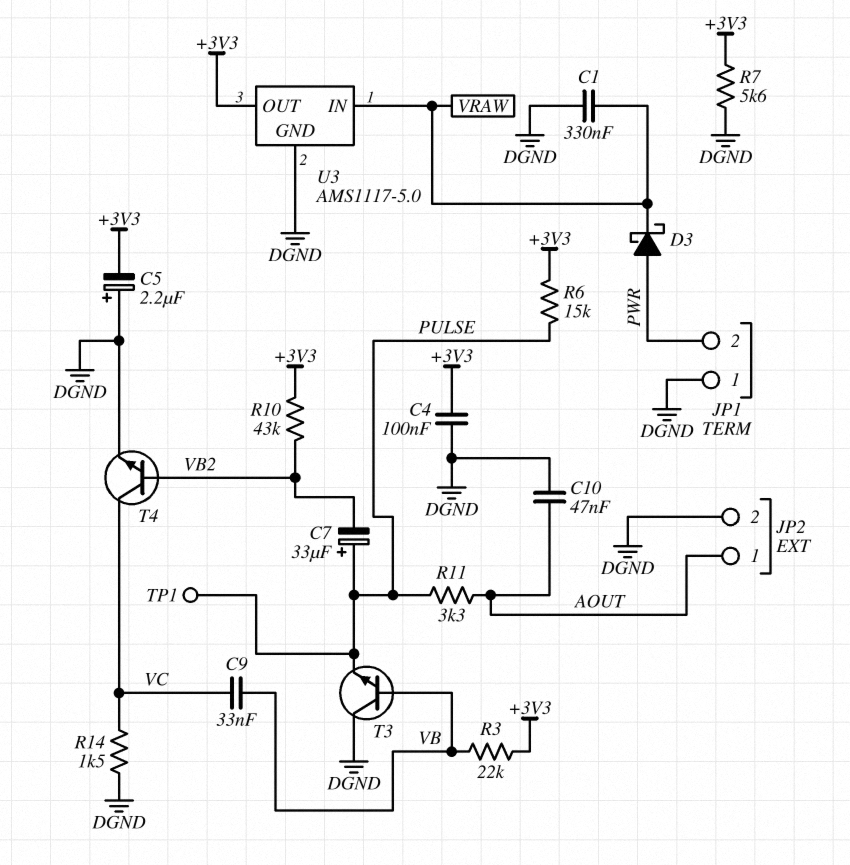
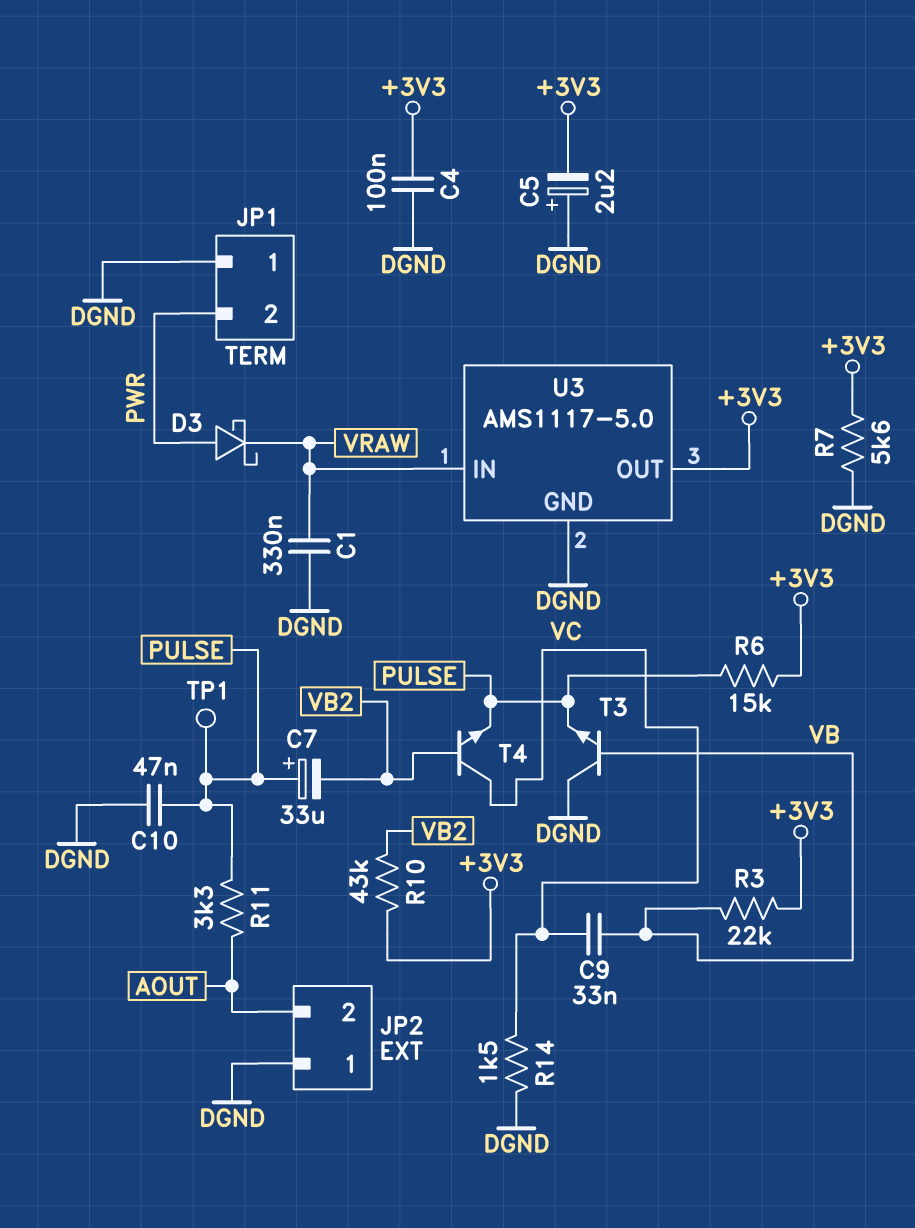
C10: 47nF (AOUT, DGND) -> 47nF (DGND, PULSE)
JP2 pin 1: AOUT -> DGND
JP2 pin 2: DGND -> AOUT
T4: NPN (B VB2, C VC, E DGND) -> NPN (B VB2, C VC, E PULSE)

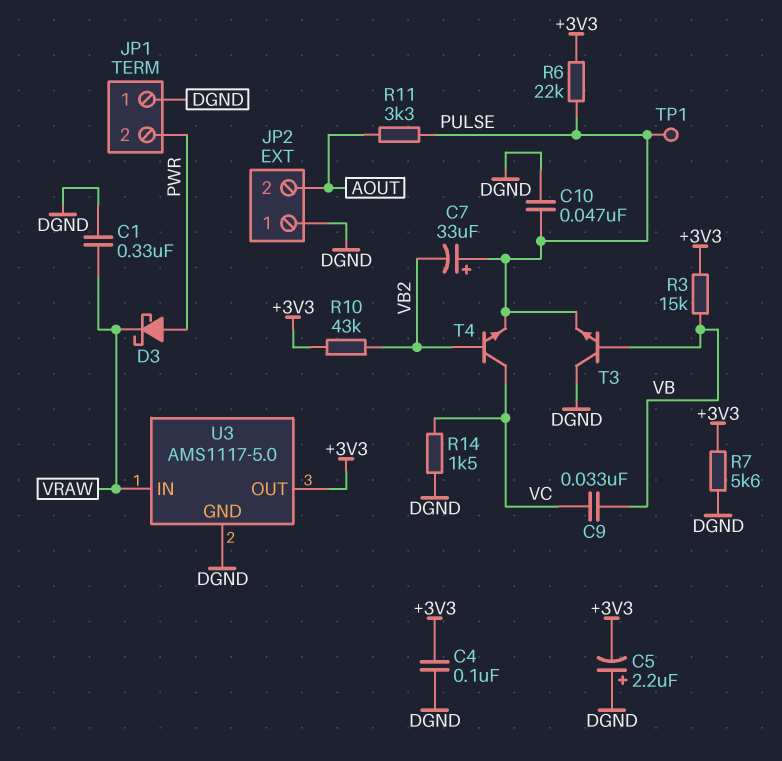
R3: 22k (+3V3, VB) -> 15k (+3V3, VB)
R6: 15k (+3V3, PULSE) -> 22k (+3V3, PULSE)

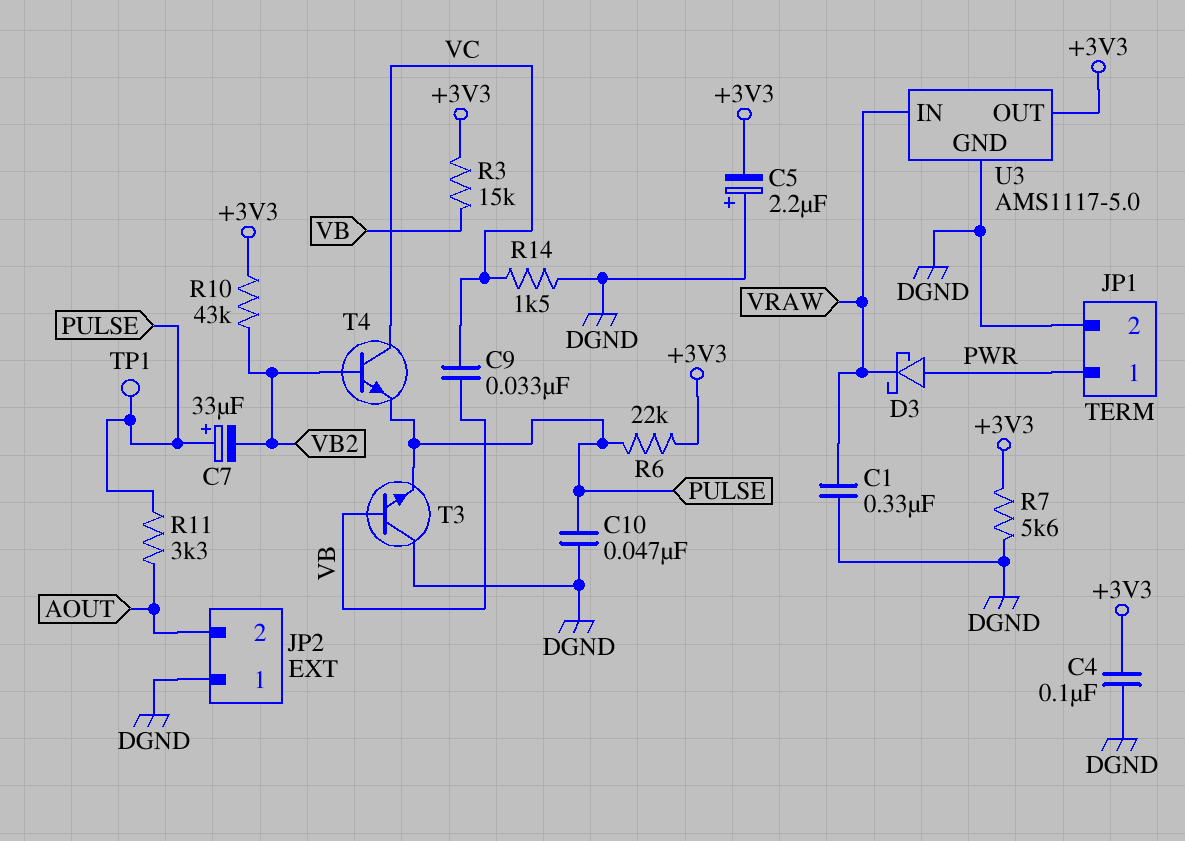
JP1 pin 1: DGND -> PWR
JP1 pin 2: PWR -> DGND

